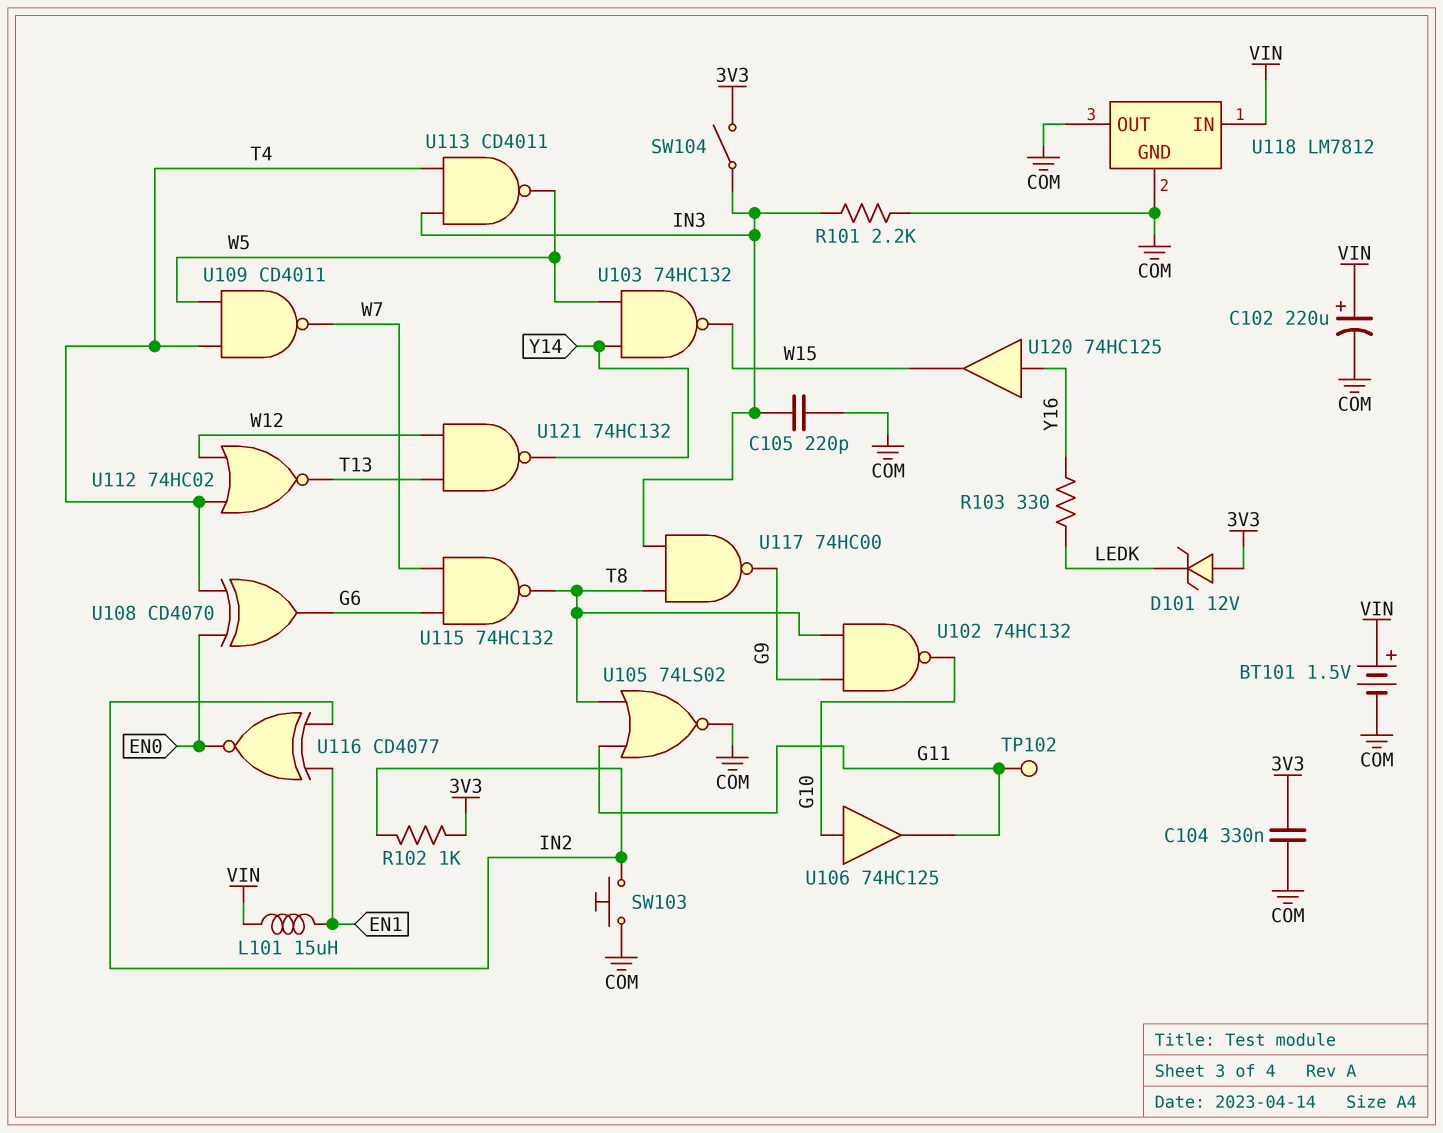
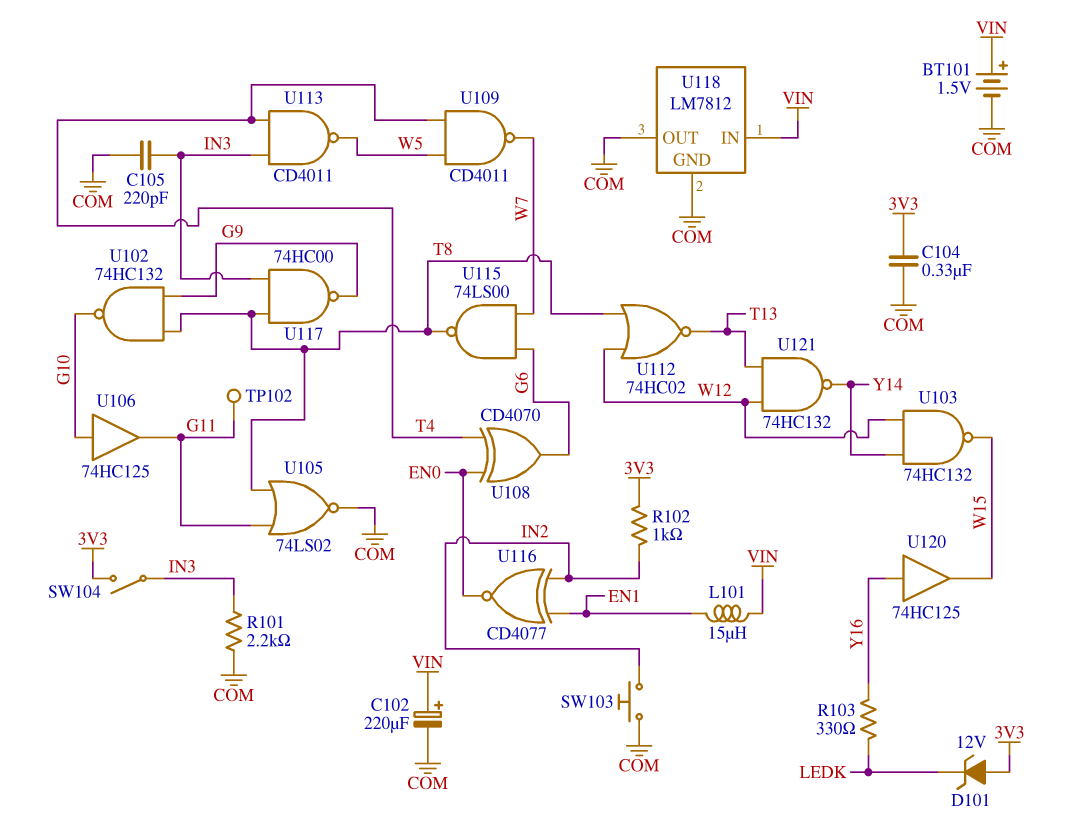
U103: NAND 74HC132 (in W5, in Y14, out W15) -> NAND 74HC132 (in W12, in Y14, out W15)
U112: NOR 74HC02 (in T4, in W12, out T13) -> NOR 74HC02 (in T8, in W12, out T13)
U115: NAND 74HC132 (in G6, in W7, out T8) -> NAND 74LS00 (in G6, in W7, out T8)

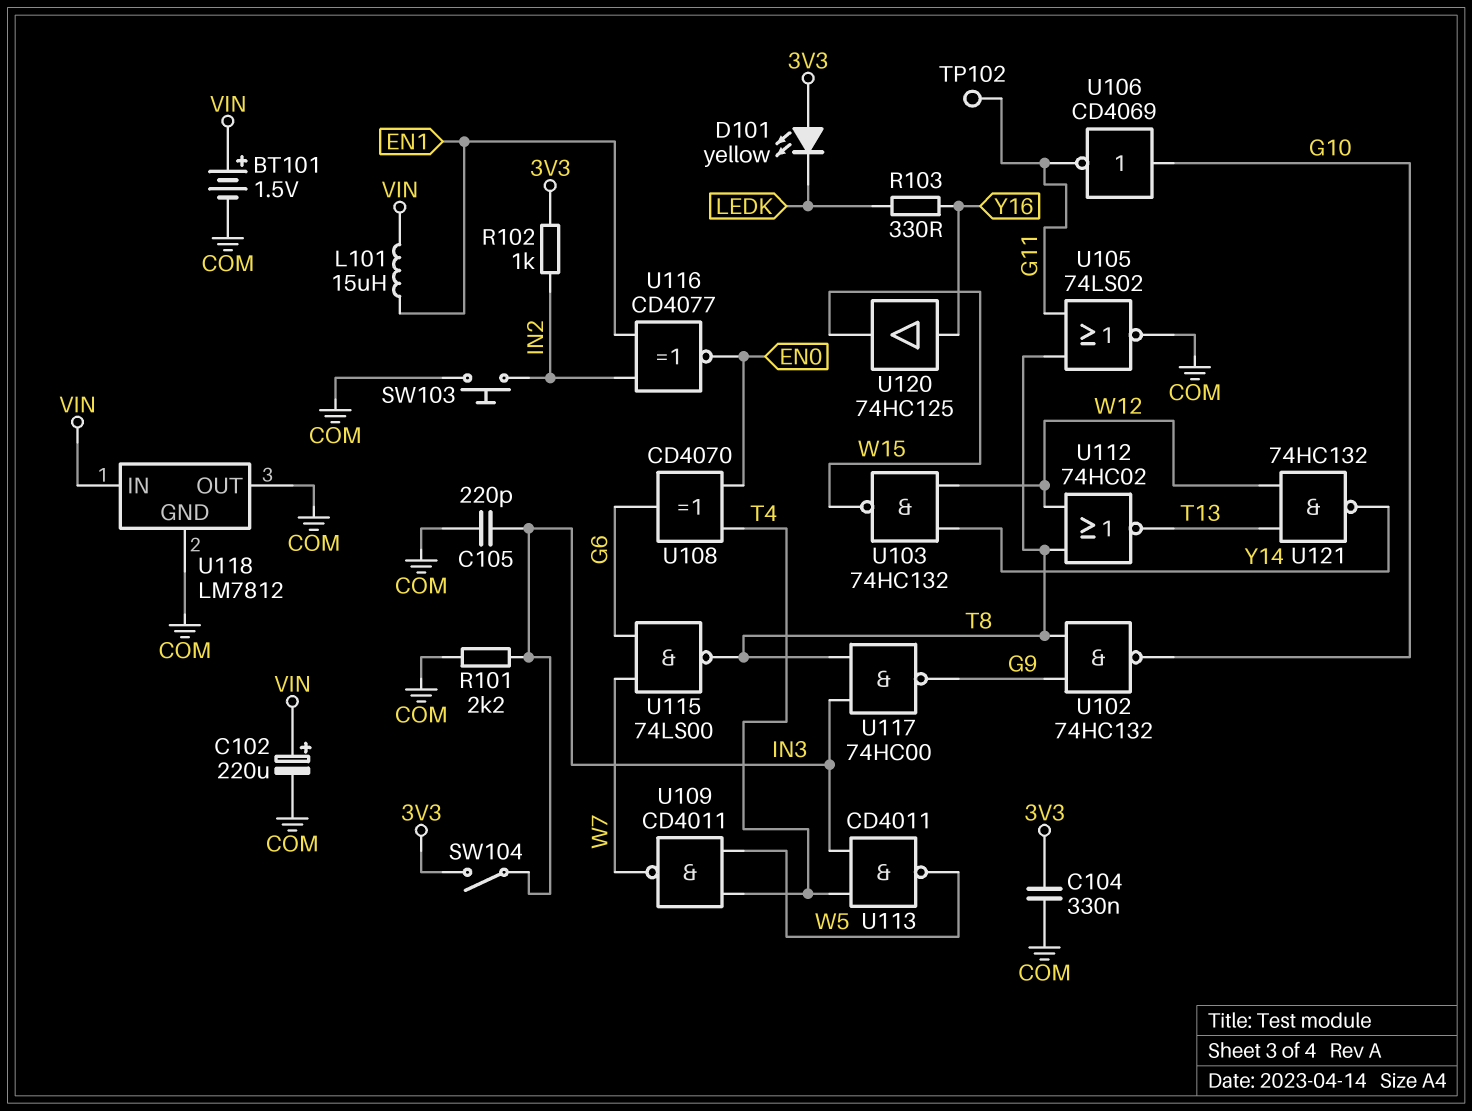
D101: zener 12V (A 3V3, K LEDK) -> LED yellow (A 3V3, K LEDK)
U106: buffer 74HC125 (in G10, out G11) -> NOT CD4069 (in G10, out G11)

